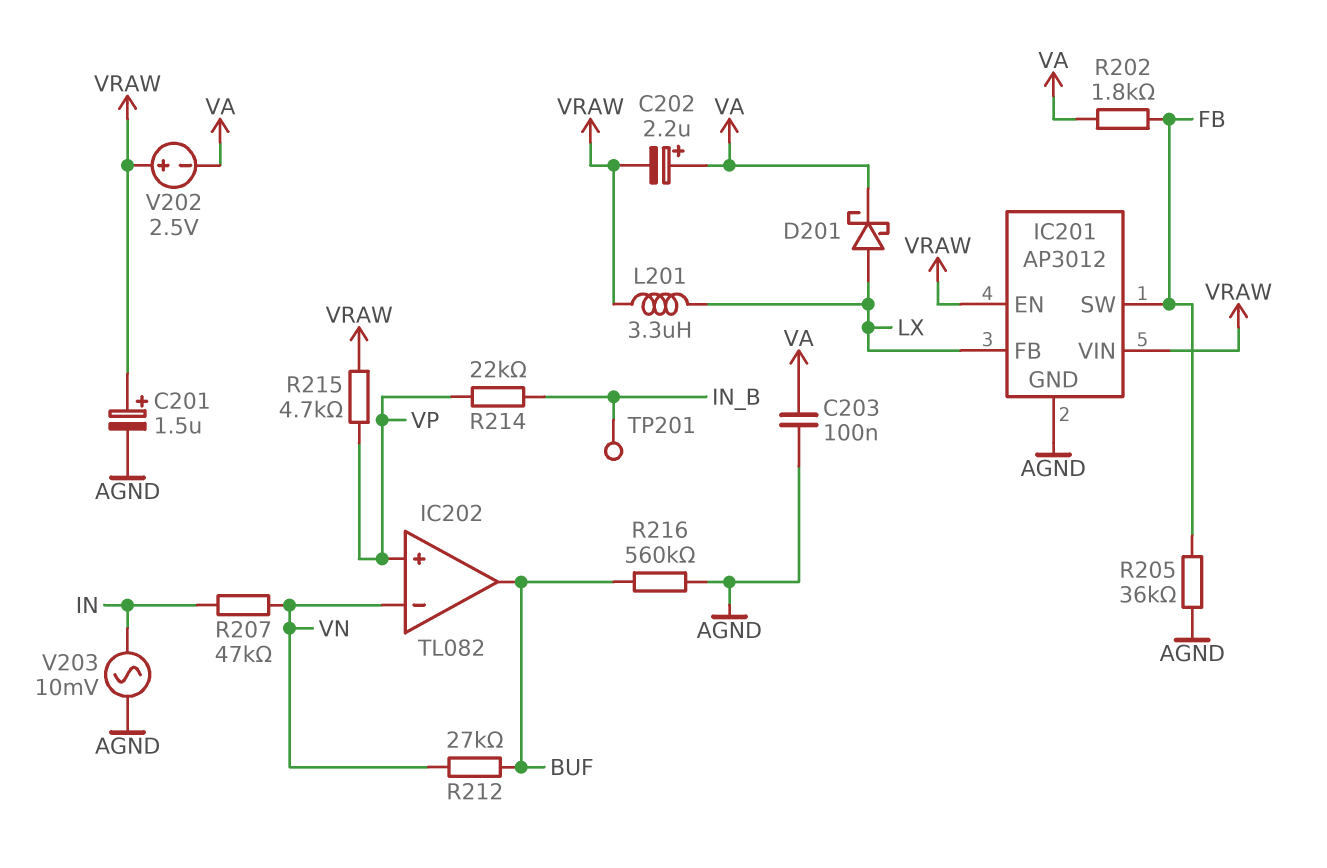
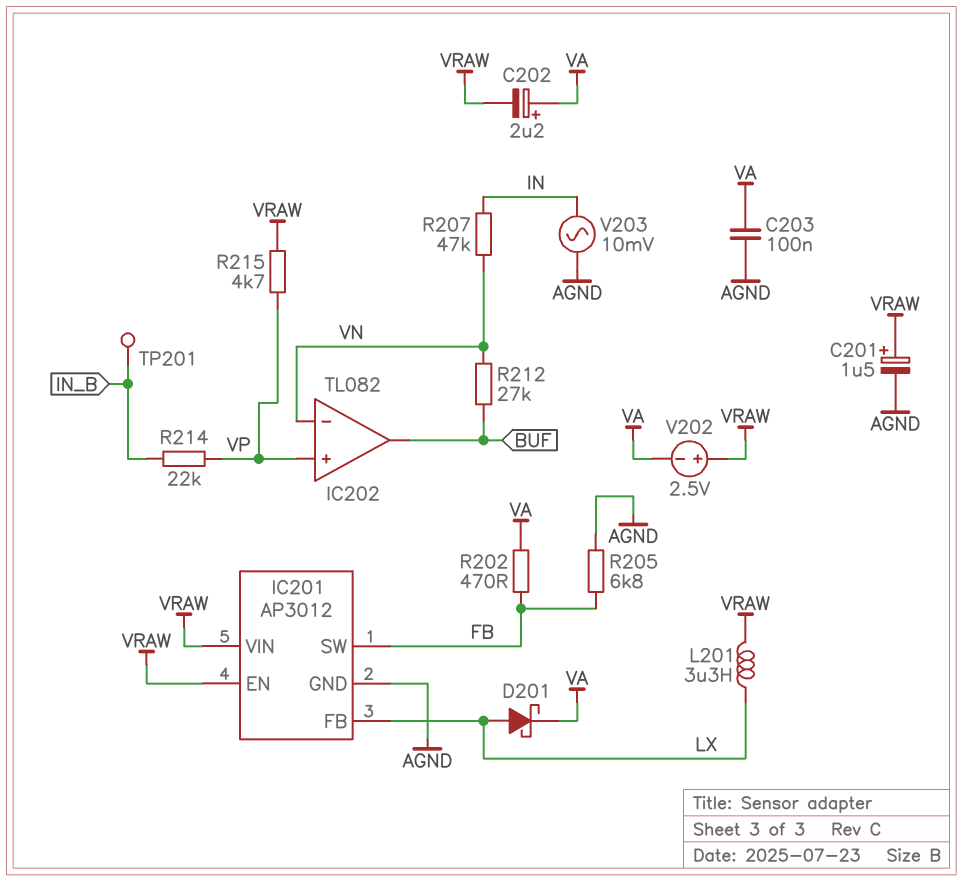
R202: 1.8k (FB, VA) -> 470 (FB, VA)
R205: 36k (AGND, FB) -> 6.8k (AGND, FB)
R216: 560k (AGND, BUF) -> none

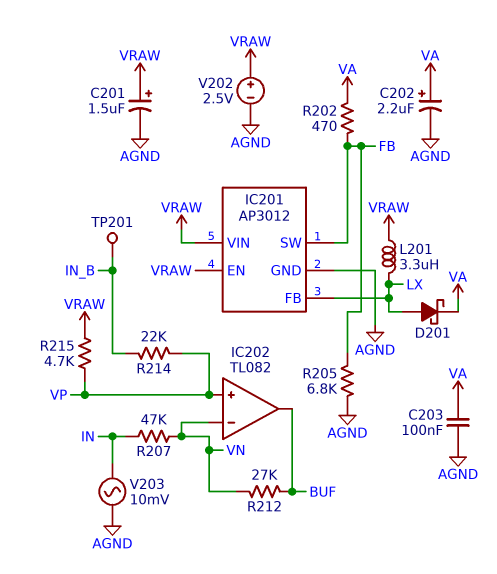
C202: 2.2uF (plus VA, minus VRAW) -> 2.2uF (plus VA, minus AGND)
V202: 2.5V (plus VRAW, minus VA) -> 2.5V (plus VRAW, minus AGND)

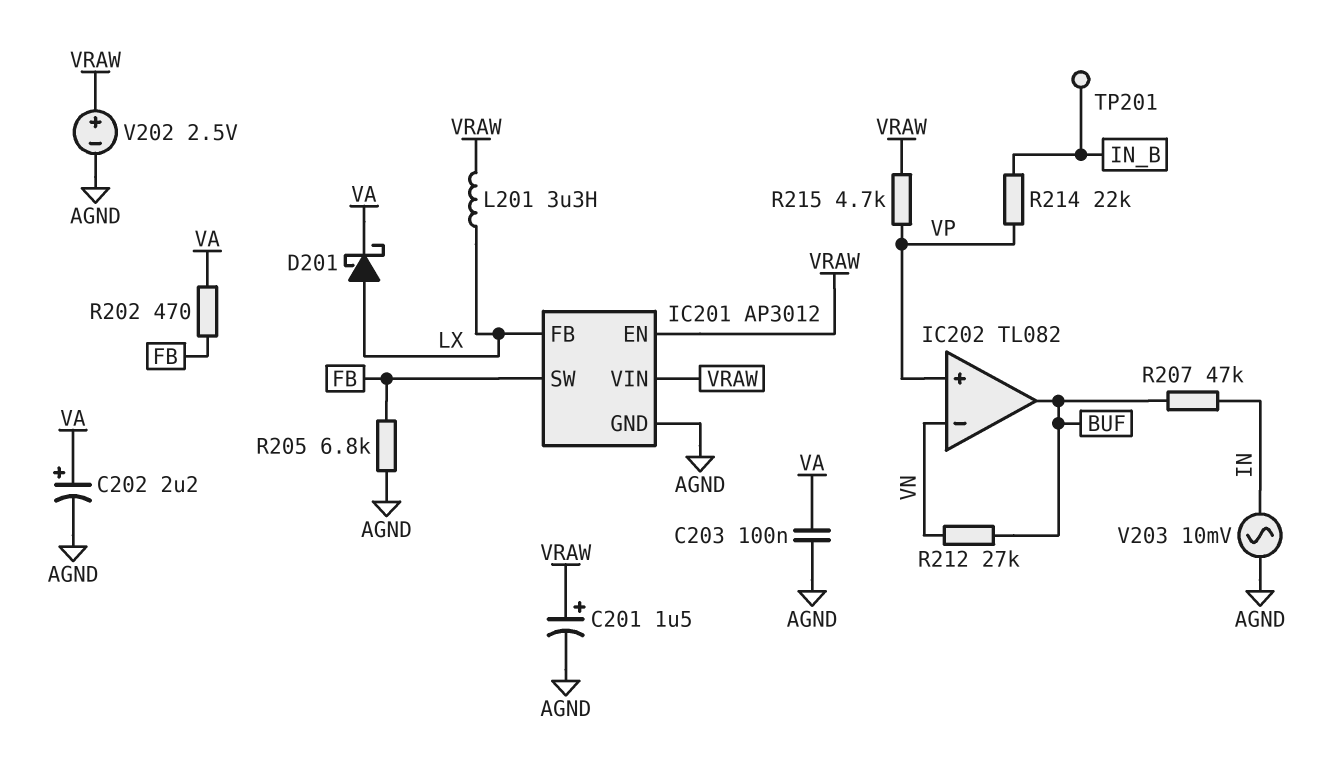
R207: 47k (IN, VN) -> 47k (BUF, IN)

